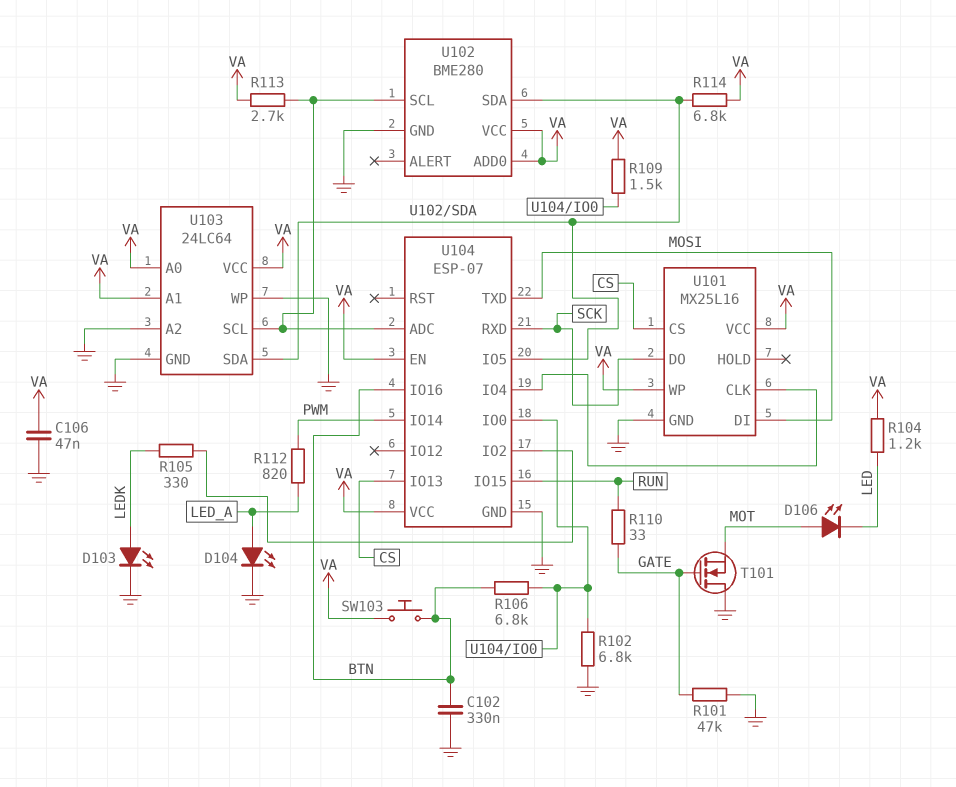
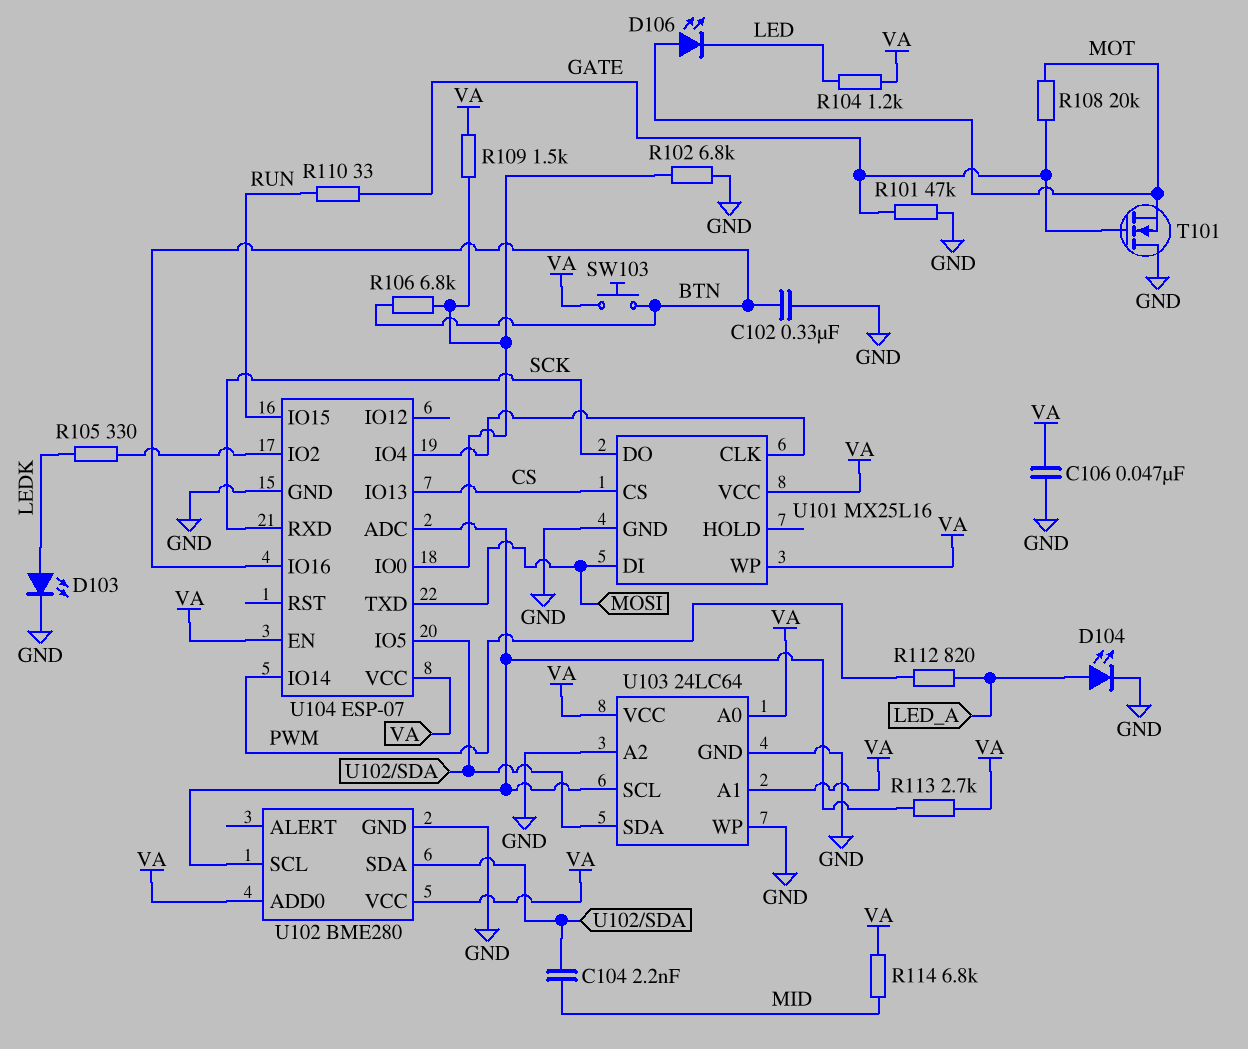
C104: none -> 2.2nF (MID, U102/SDA)
R108: none -> 20k (GATE, MOT)
R114: 6.8k (U102/SDA, VA) -> 6.8k (MID, VA)

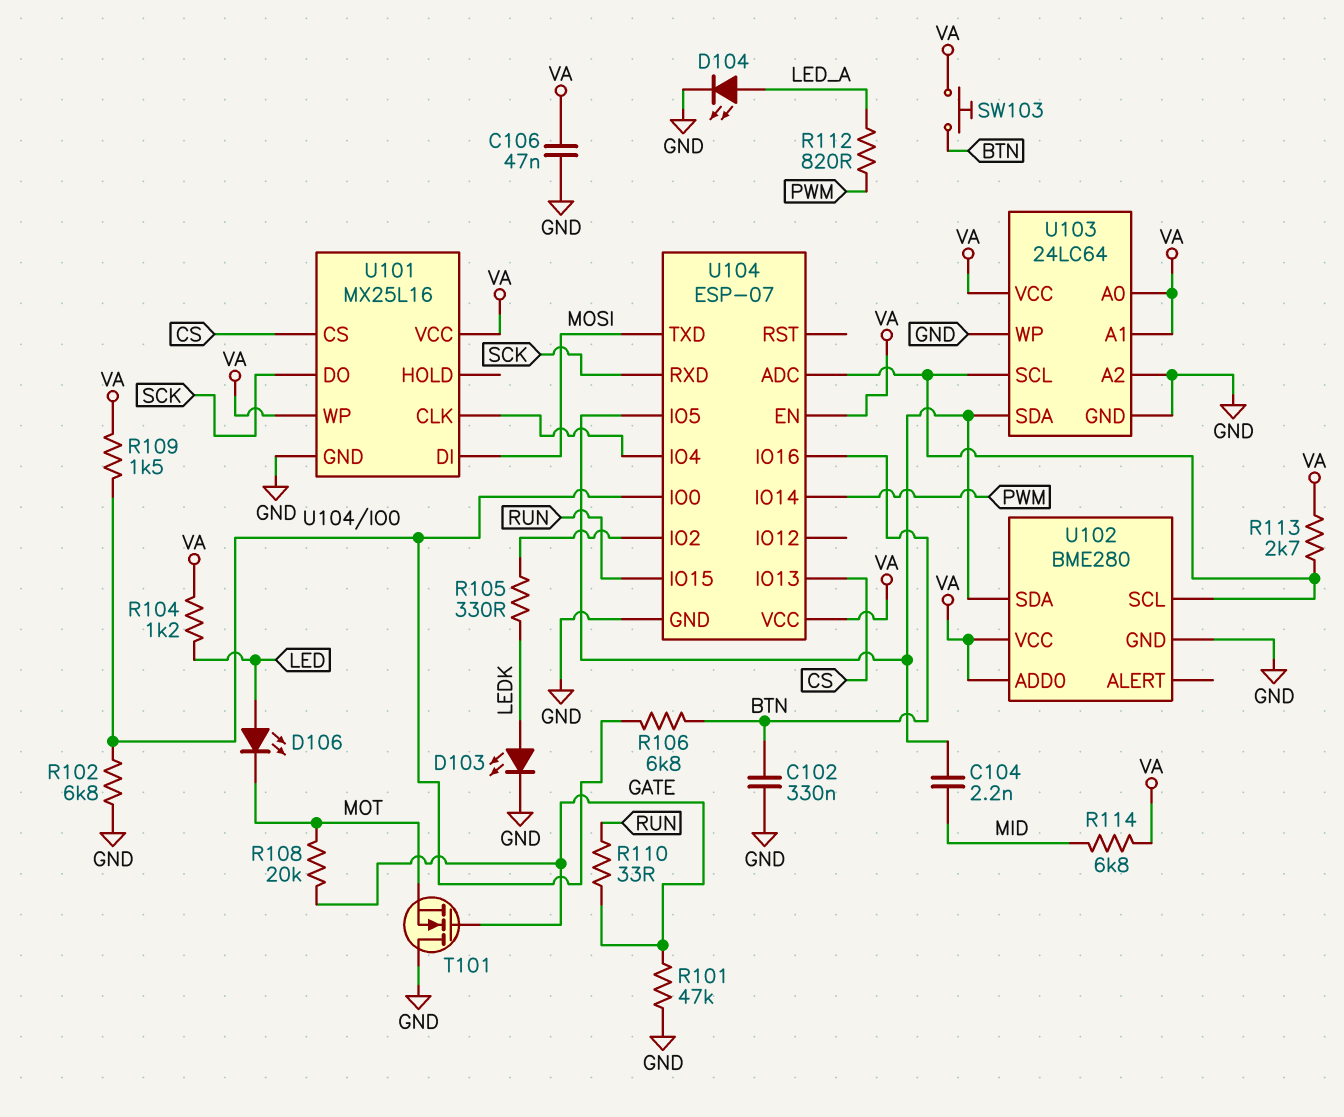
D106: LED (A MOT, K LED) -> LED (A LED, K MOT)

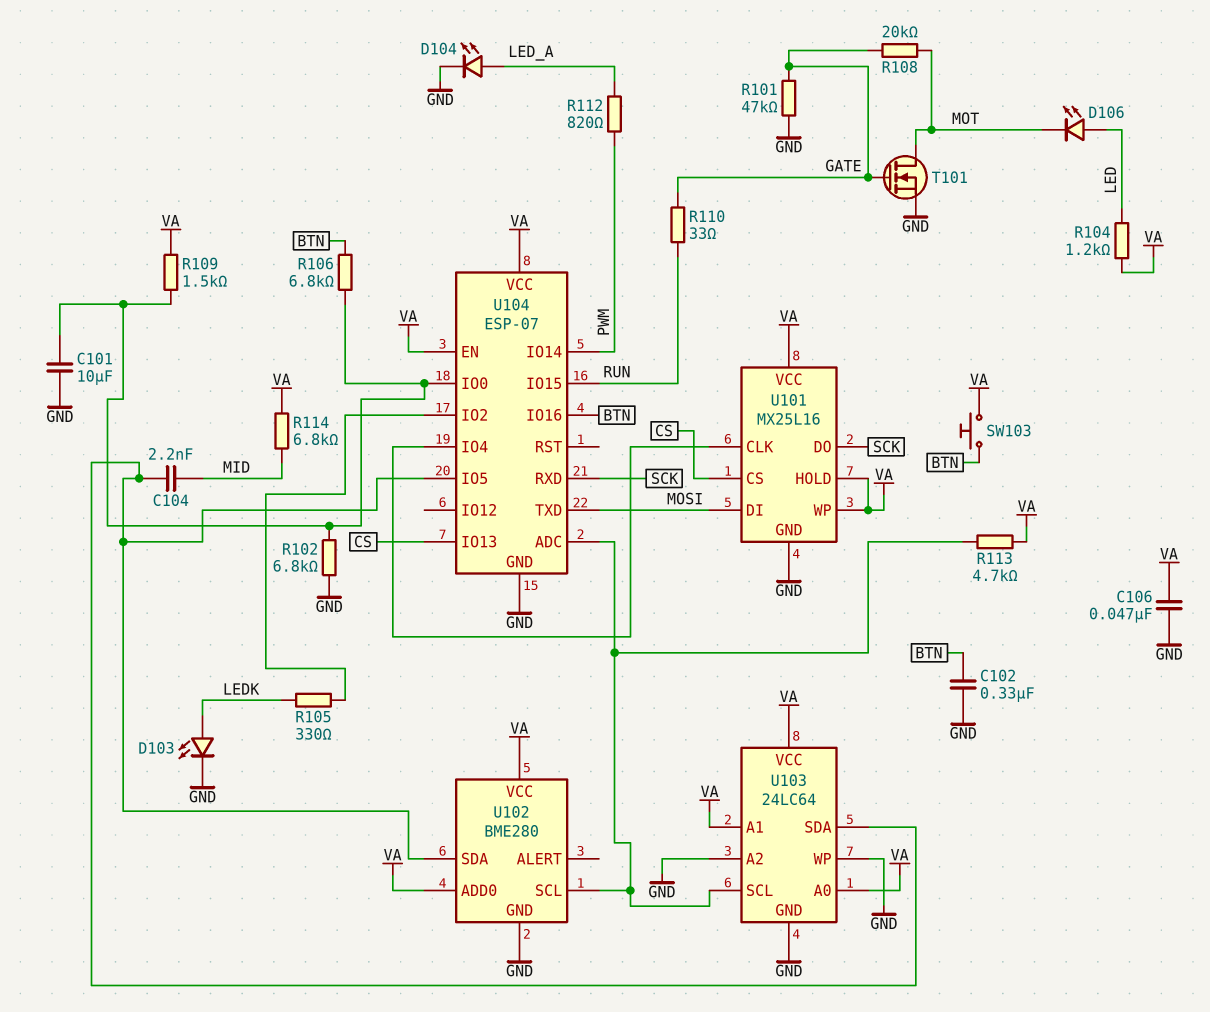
C101: none -> 10uF (GND, U104/IO0)
R113: 2.7k (U102/SCL, VA) -> 4.7k (U102/SCL, VA)
T101: NMOS (G GATE, D GND, S MOT) -> NMOS (G GATE, D MOT, S GND)
U101 pin HOLD: none -> VA

